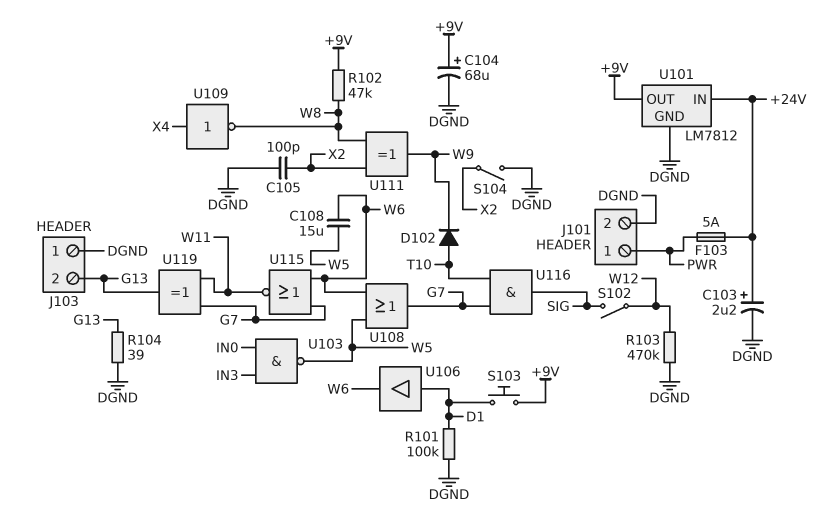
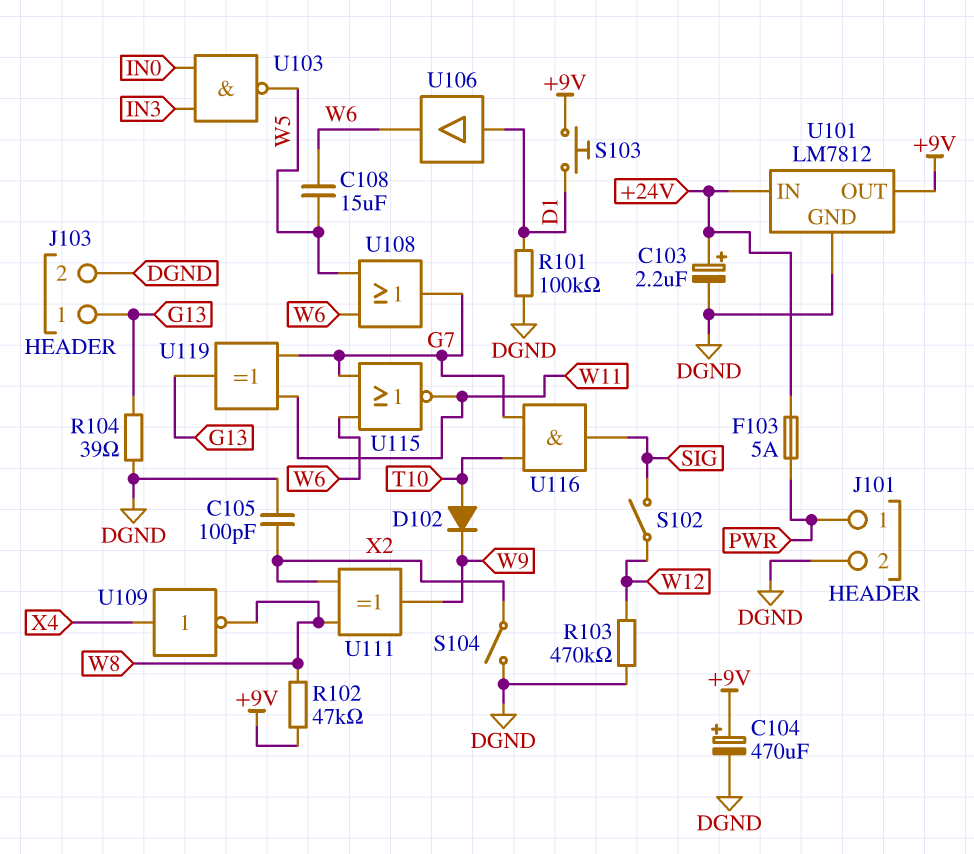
C104: 68uF (plus +9V, minus DGND) -> 470uF (plus +9V, minus DGND)
J103 pin 1: DGND -> G13
J103 pin 2: G13 -> DGND

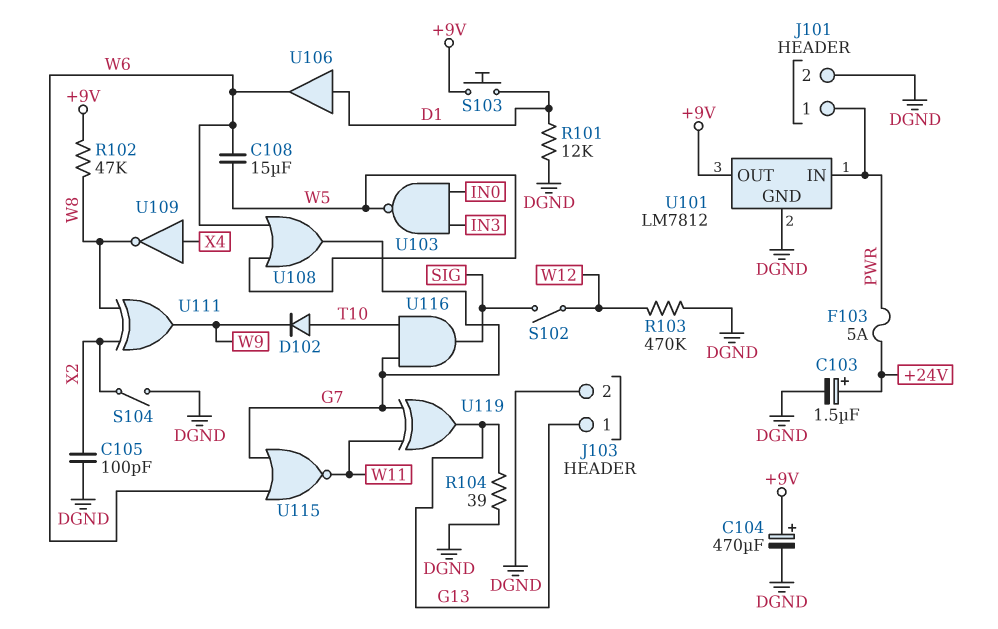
C103: 2.2uF (plus +24V, minus DGND) -> 1.5uF (plus +24V, minus DGND)
R101: 100k (D1, DGND) -> 12k (D1, DGND)
U101 pin IN: +24V -> PWR

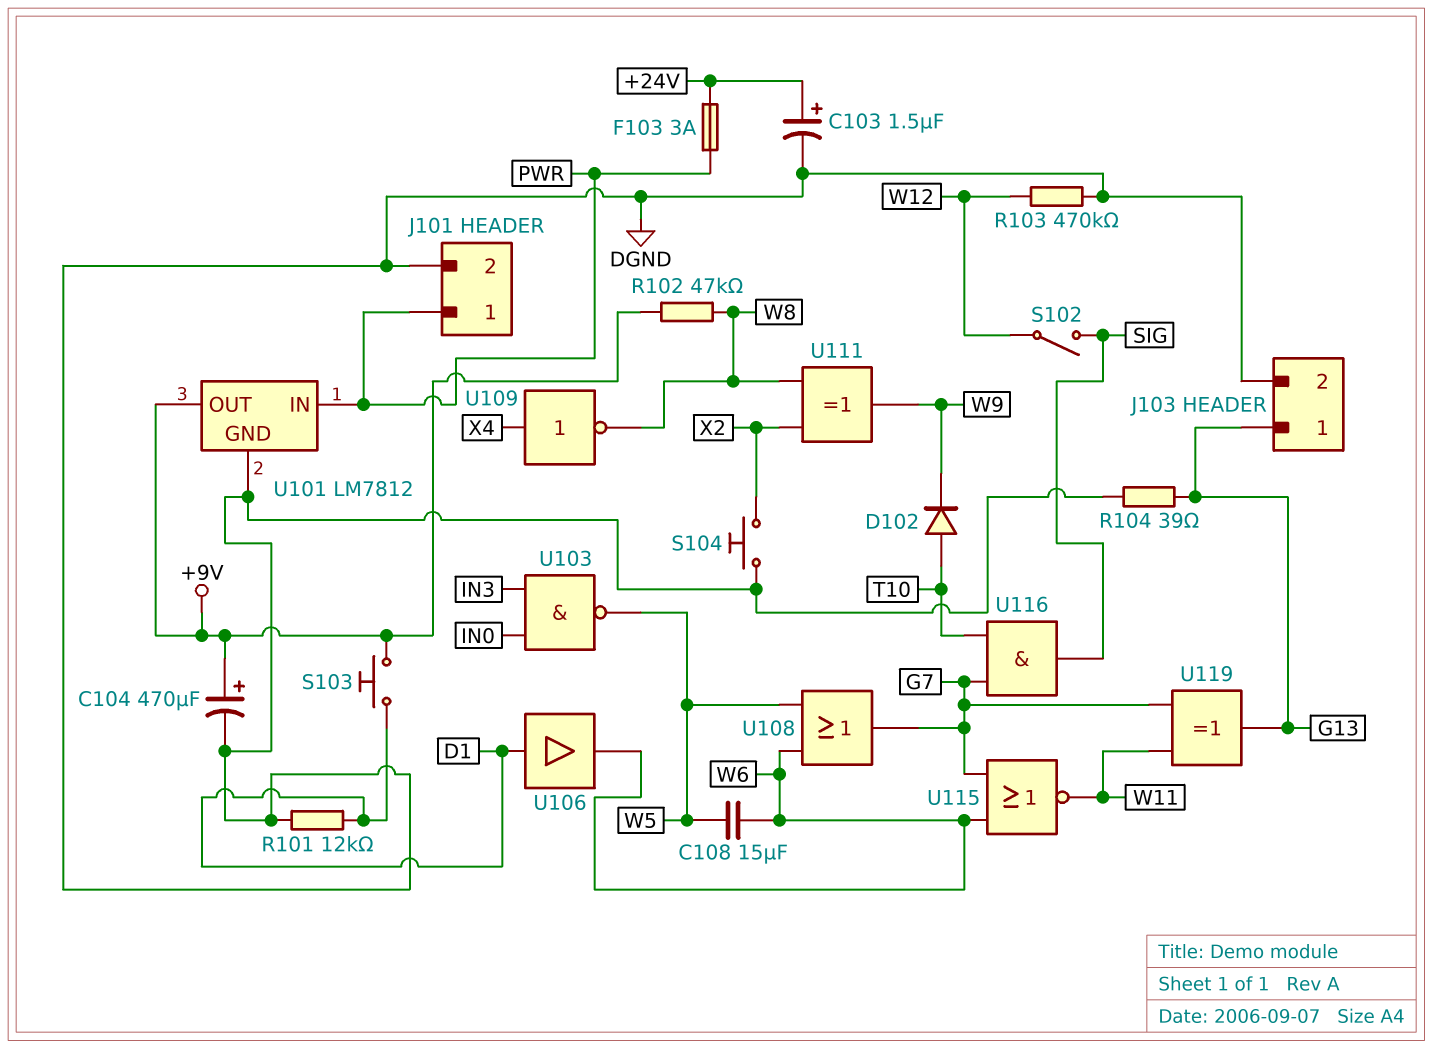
C105: 100pF (DGND, X2) -> none
F103: 5A (+24V, PWR) -> 3A (+24V, PWR)
S104: switch (DGND, X2) -> button (DGND, X2)

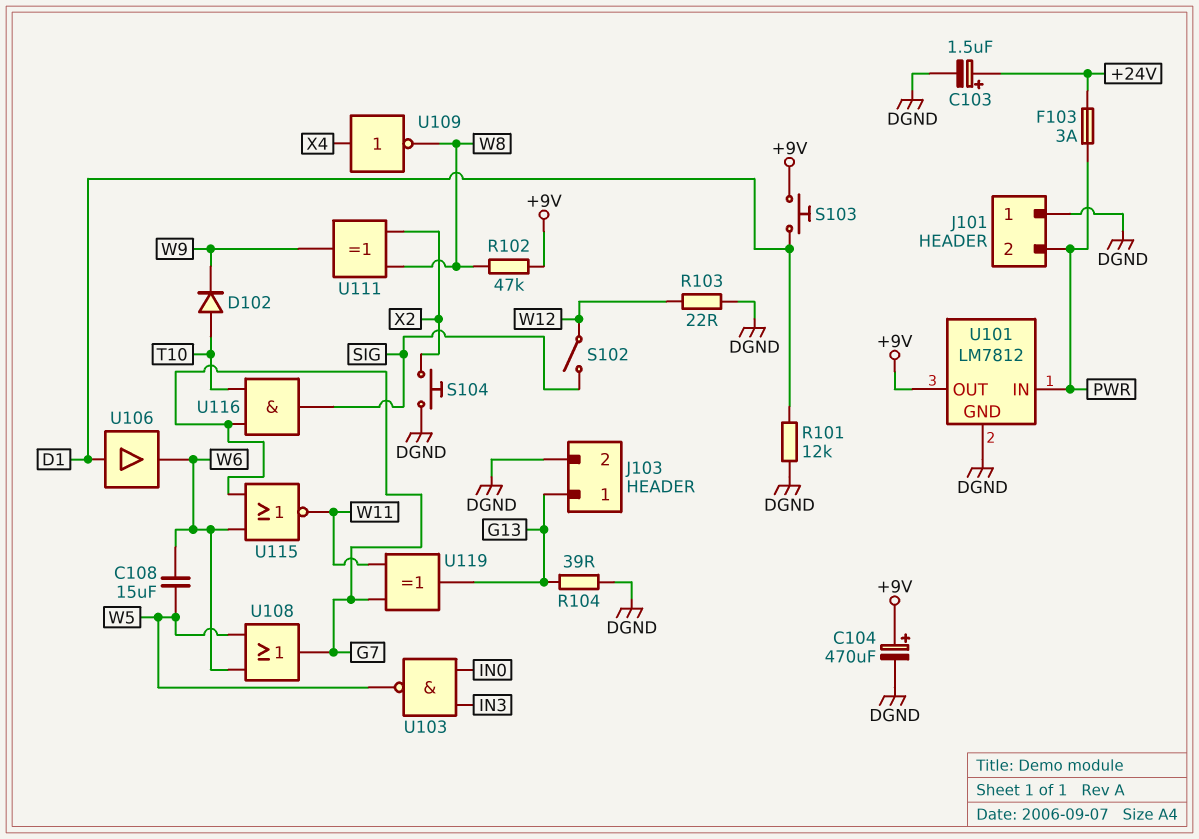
J101 pin 1: PWR -> DGND
J101 pin 2: DGND -> PWR
R103: 470k (DGND, W12) -> 22 (DGND, W12)

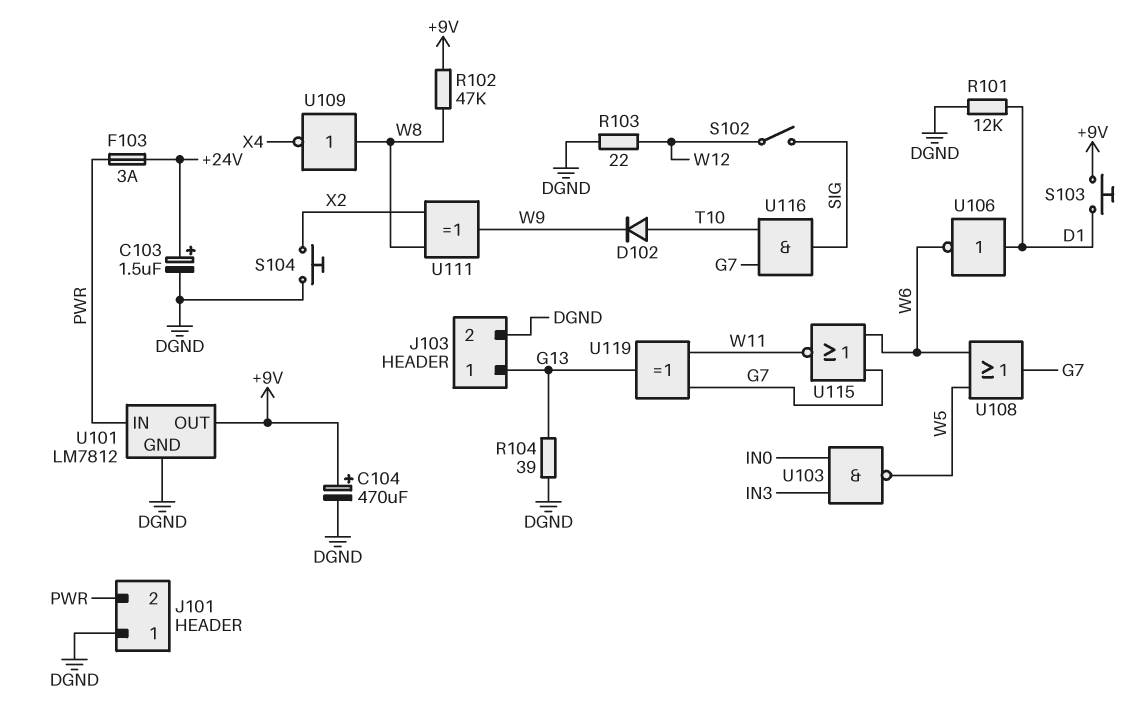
C108: 15uF (W5, W6) -> none
U106: buffer (in D1, out W6) -> NOT (in D1, out W6)
U109: NOT (in X4, out W8) -> NOT (in W8, out X4)

